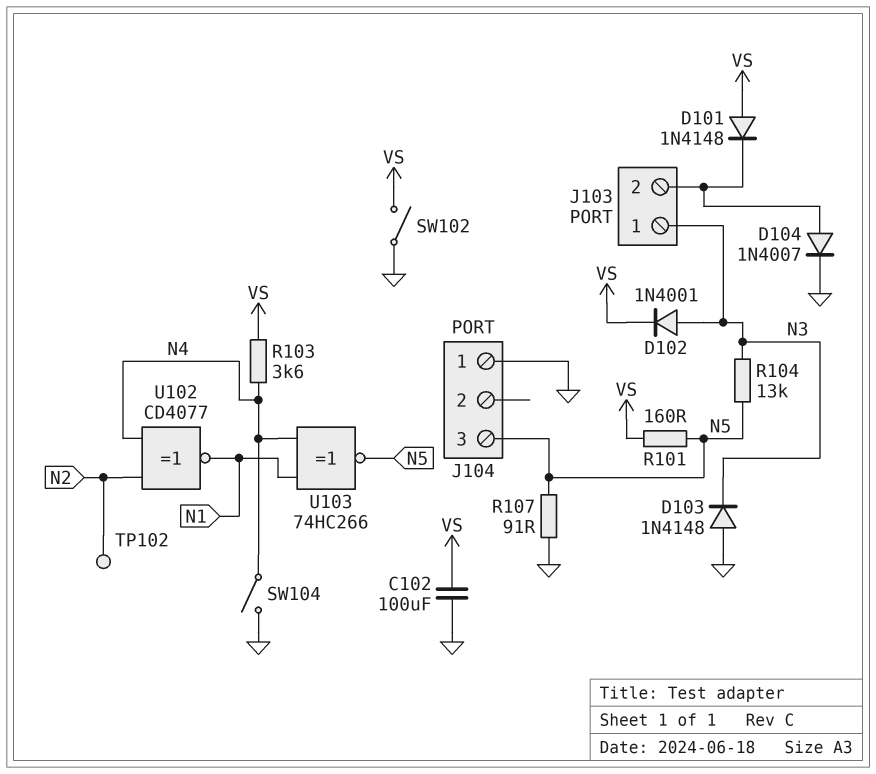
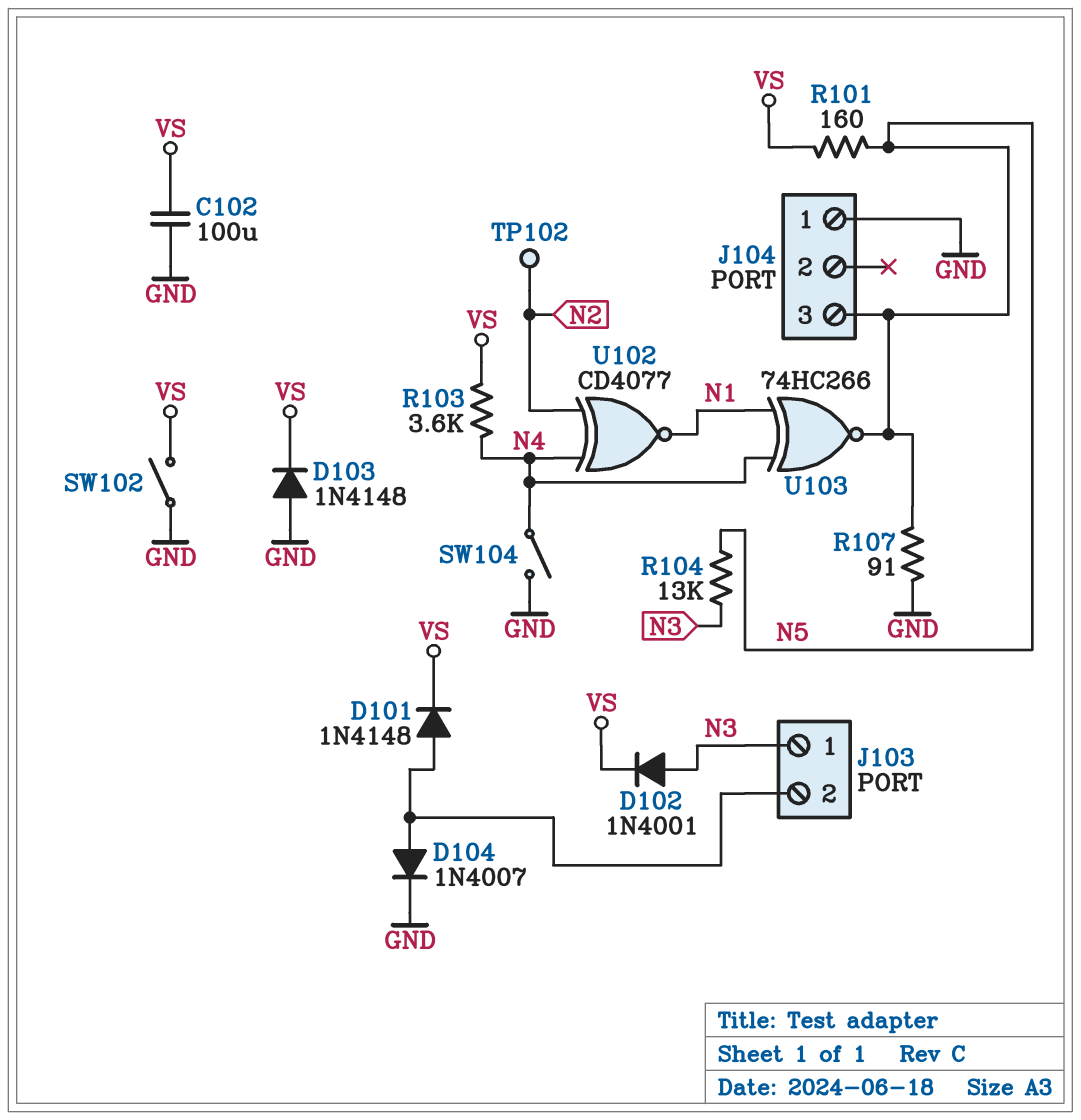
D101: diode 1N4148 (A VS, K J103/2) -> diode 1N4148 (A J103/2, K VS)
D103: diode 1N4148 (A GND, K N3) -> diode 1N4148 (A GND, K VS)

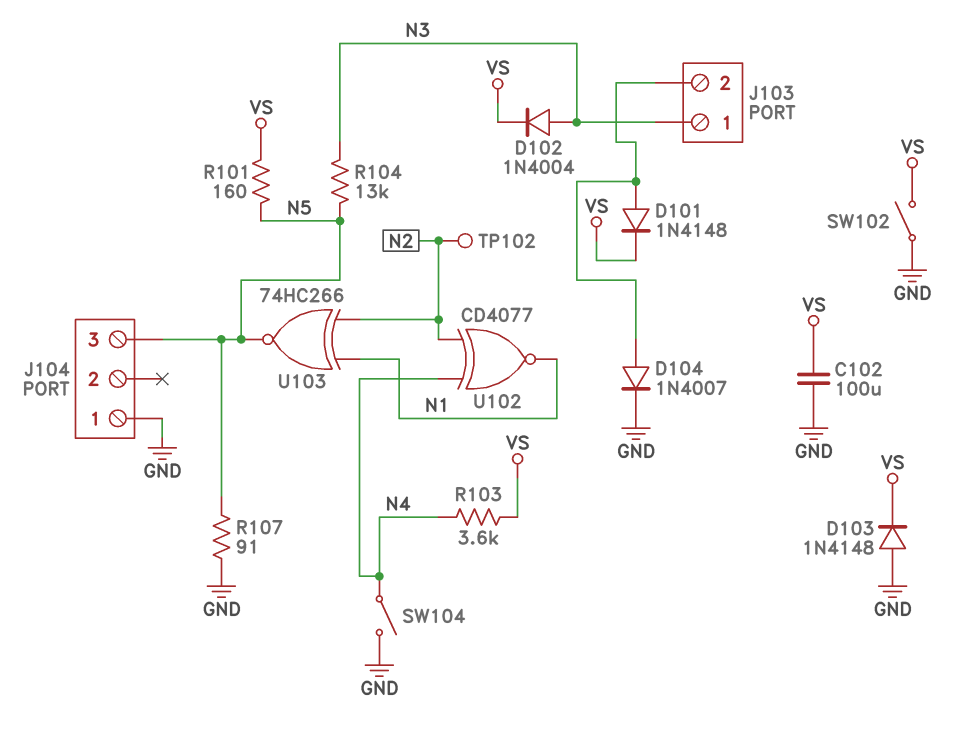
D102: diode 1N4001 (A N3, K VS) -> diode 1N4004 (A N3, K VS)
U103: XNOR 74HC266 (in N1, in N4, out N5) -> XNOR 74HC266 (in N1, in N2, out N5)

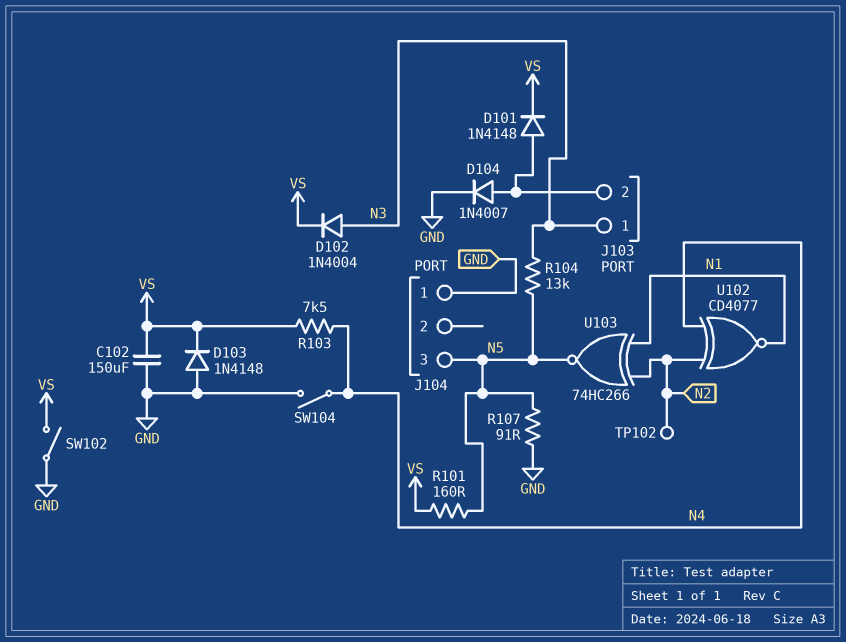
C102: 100uF (GND, VS) -> 150uF (GND, VS)
R103: 3.6k (N4, VS) -> 7.5k (N4, VS)

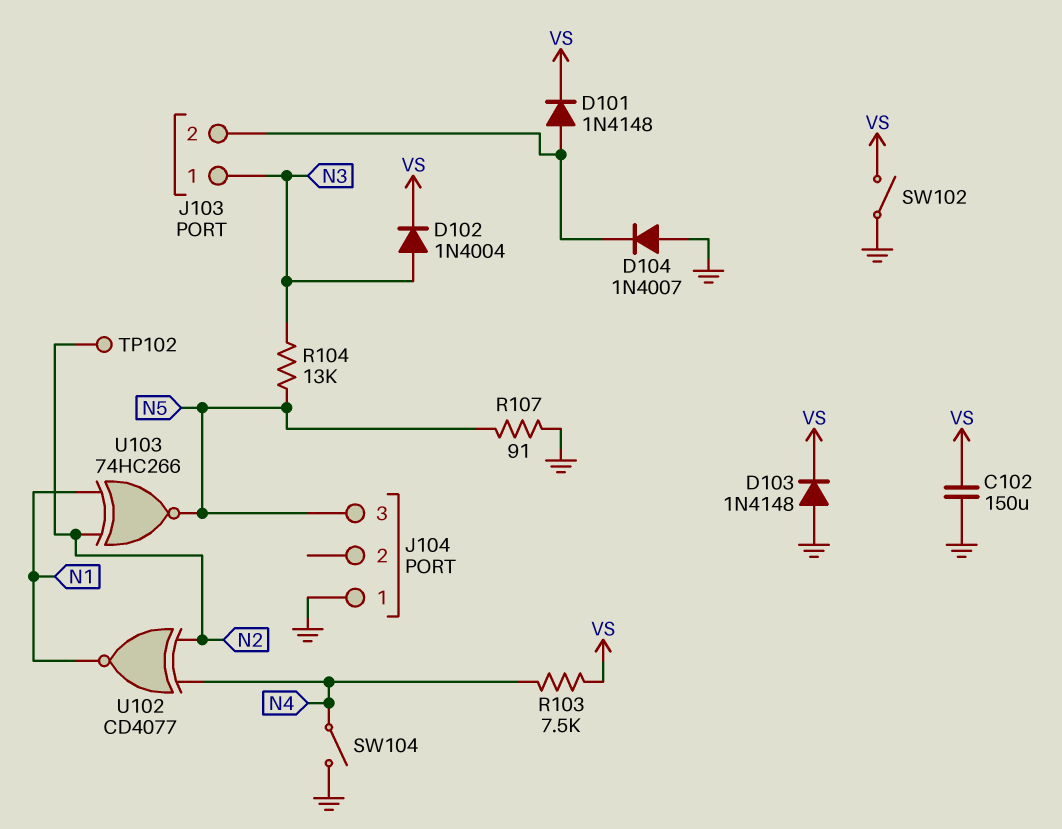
D104: diode 1N4007 (A J103/2, K GND) -> diode 1N4007 (A GND, K J103/2)
R101: 160 (N5, VS) -> none

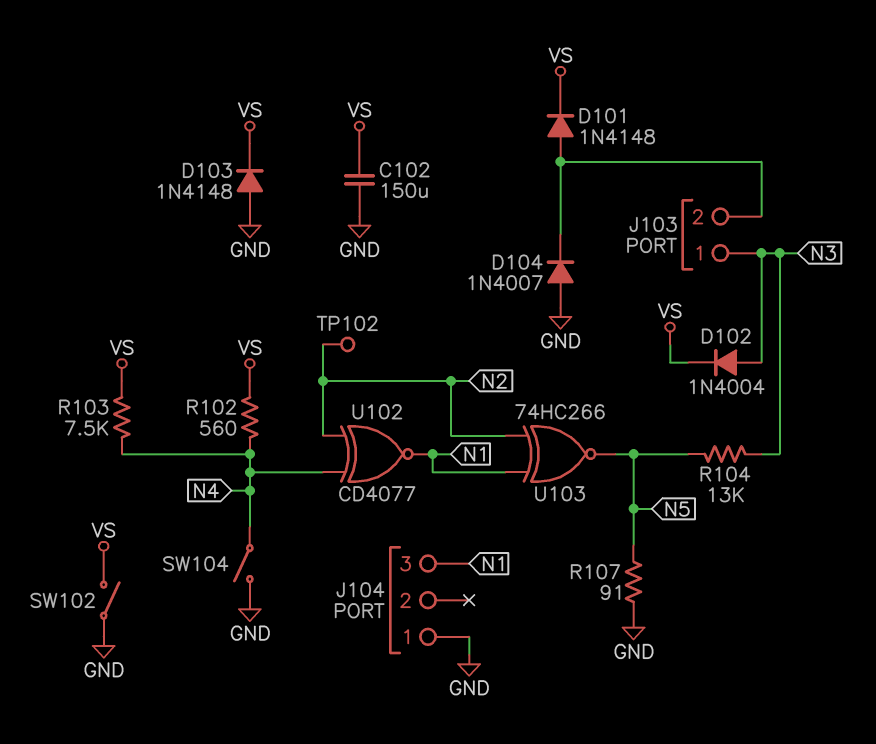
J104 pin 3: N5 -> N1
R102: none -> 560 (N4, VS)

